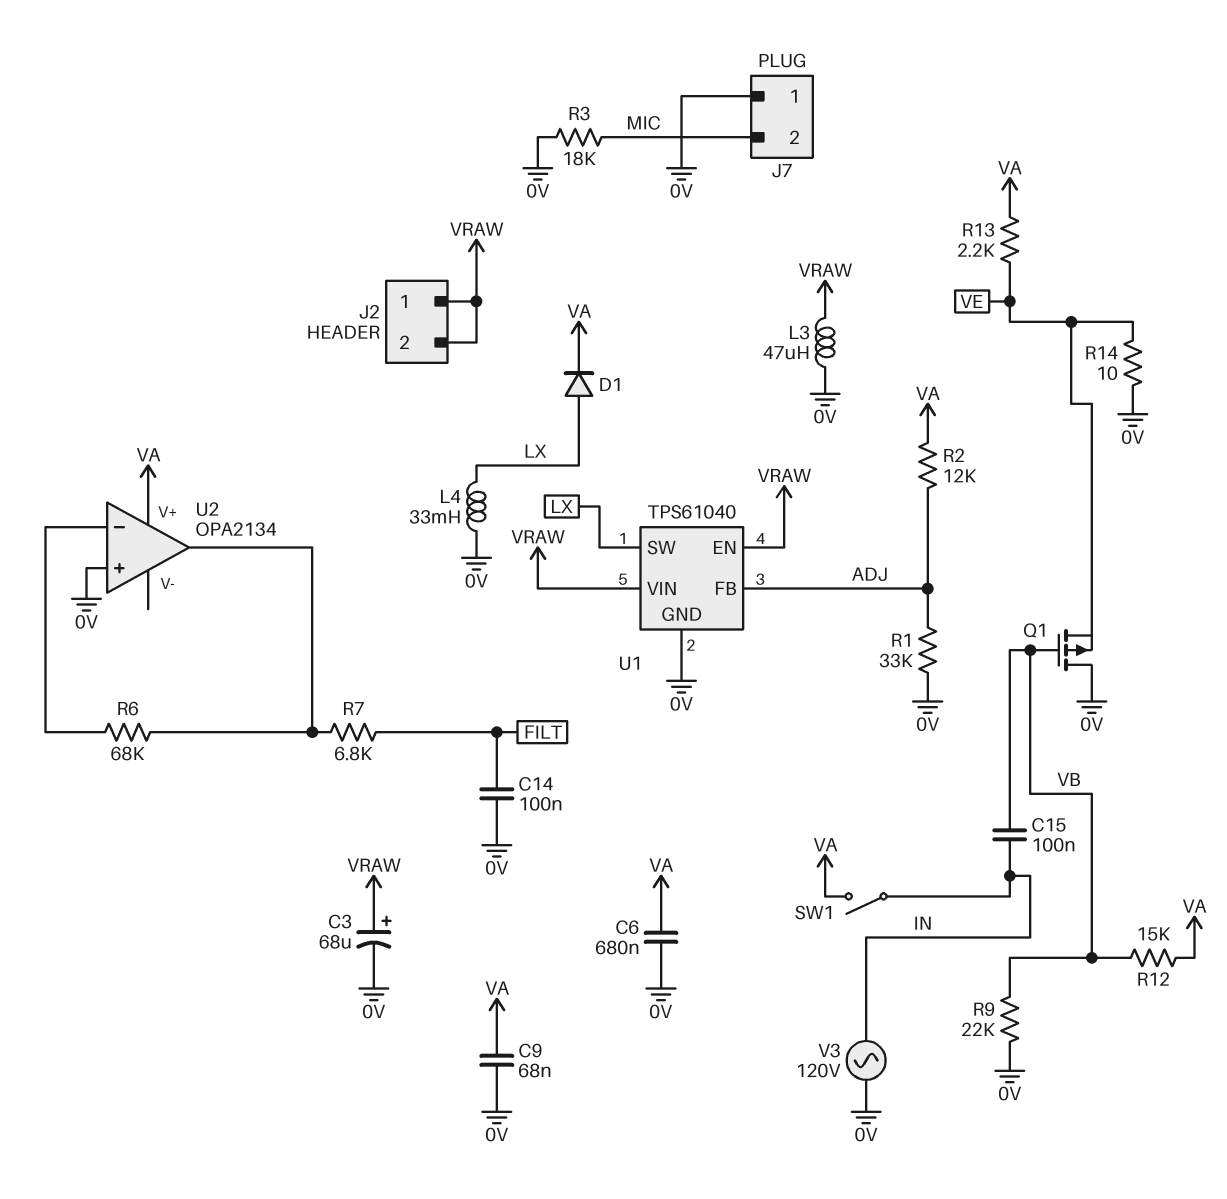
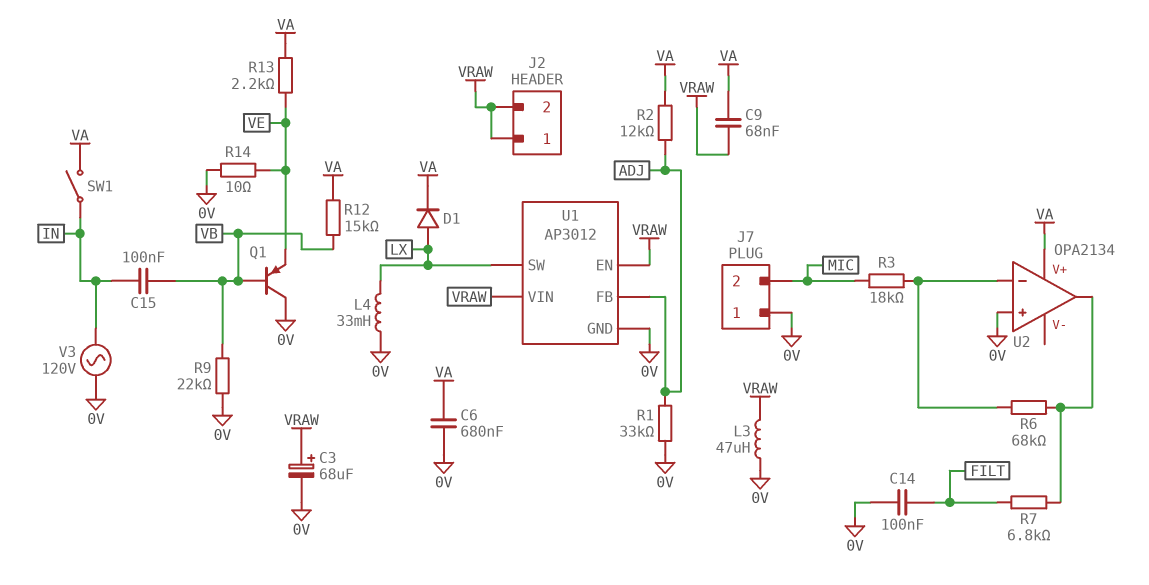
C9: 68nF (0V, VA) -> 68nF (VA, VRAW)
Q1: PMOS (G VB, D 0V, S VE) -> PNP (B VB, C 0V, E VE)
R3: 18k (0V, MIC) -> 18k (MIC, U2/in-)
U1: TPS61040 -> AP3012

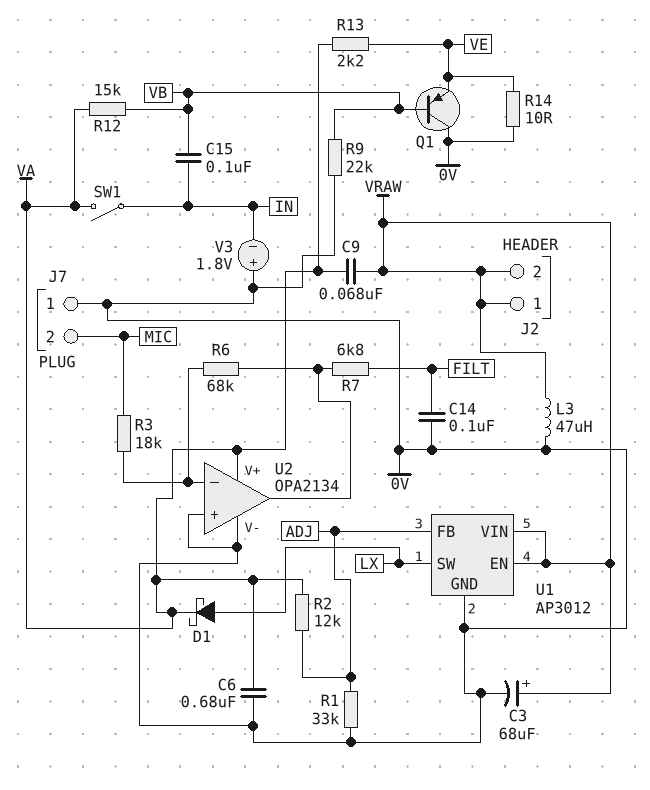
D1: diode (A LX, K VA) -> schottky (A LX, K VA)
L4: 33mH (0V, LX) -> none
U2 pin V-: none -> 0V
V3: AC 120V (0V, IN) -> 1.8V (plus 0V, minus IN)

